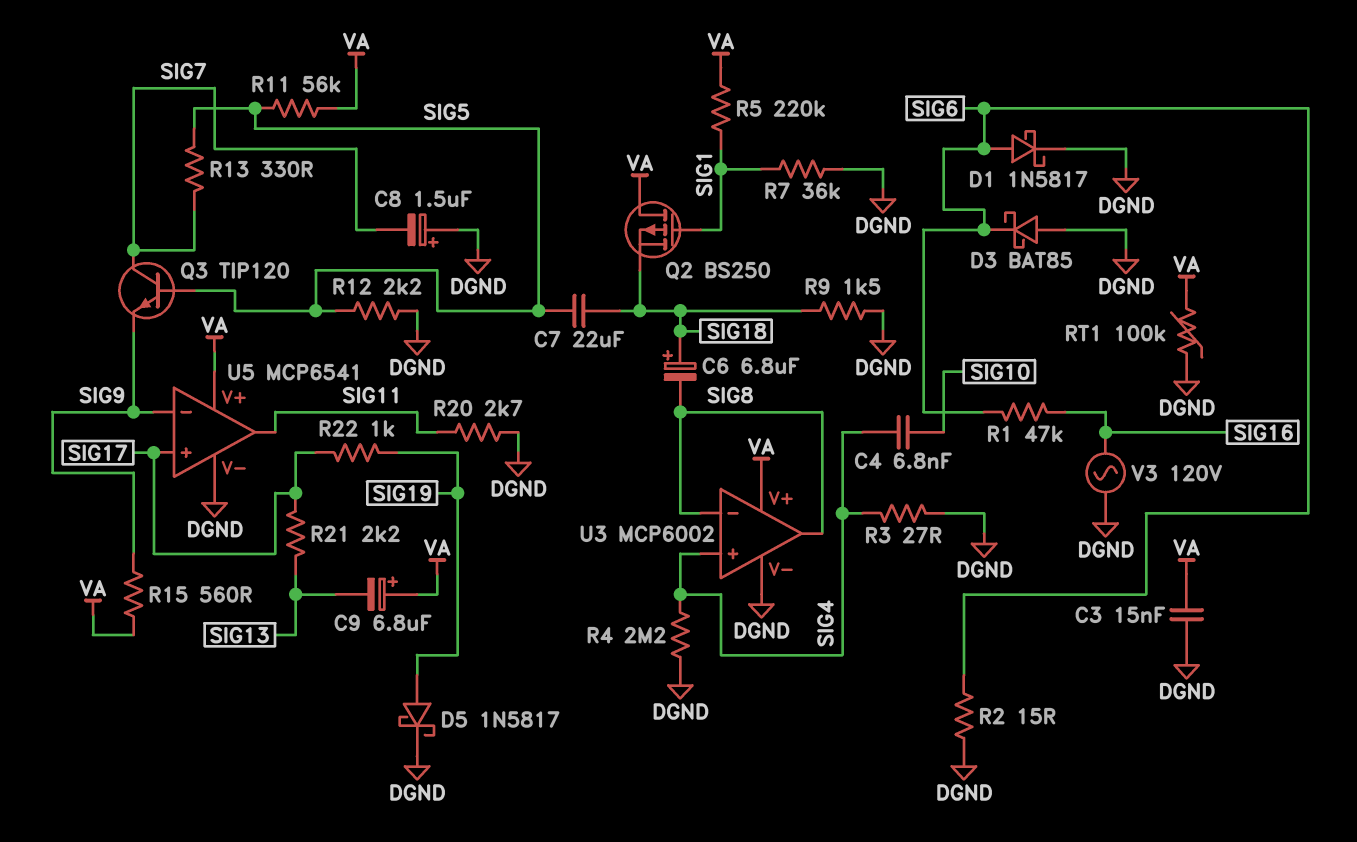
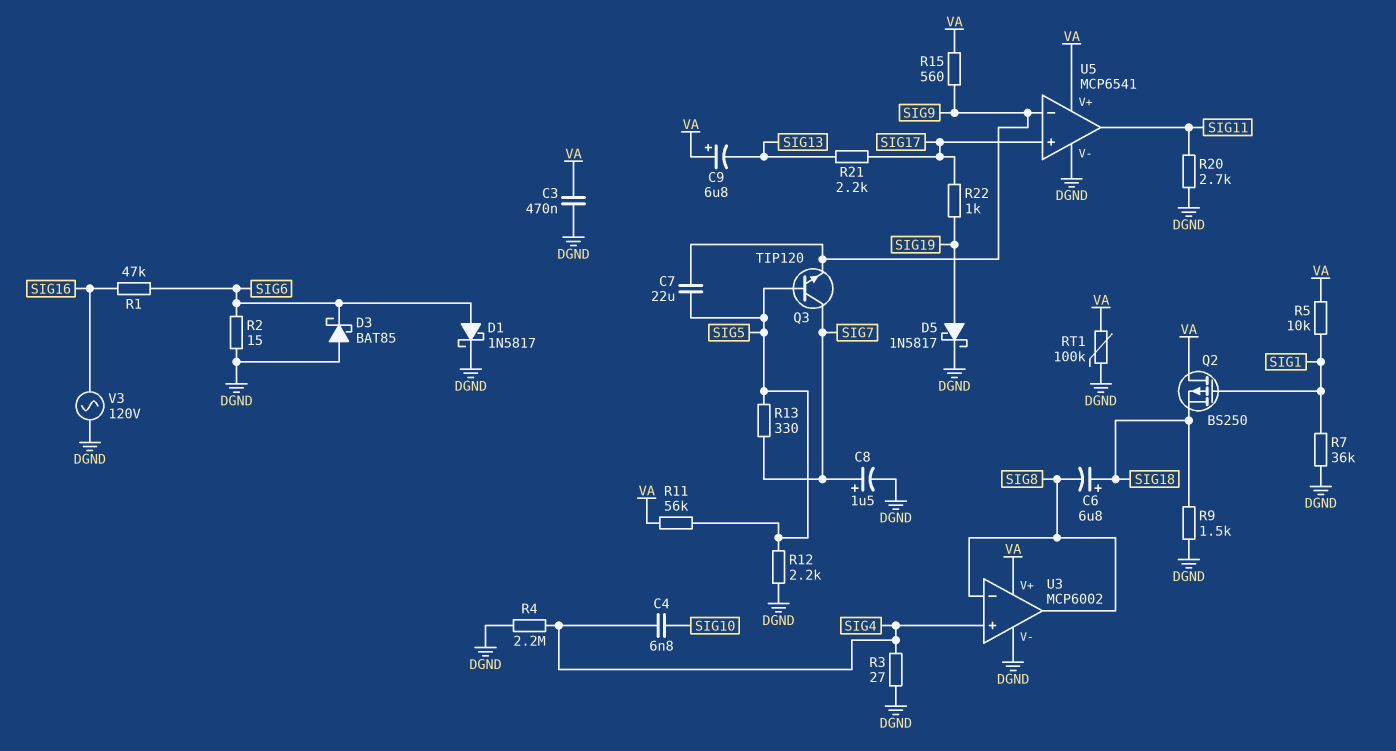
C3: 15nF (DGND, VA) -> 470nF (DGND, VA)
C7: 22uF (SIG5, SIG18) -> 22uF (SIG5, SIG9)
C8: 1.5uF (plus DGND, minus SIG7) -> 1.5uF (plus SIG7, minus DGND)
R5: 220k (SIG1, VA) -> 10k (SIG1, VA)

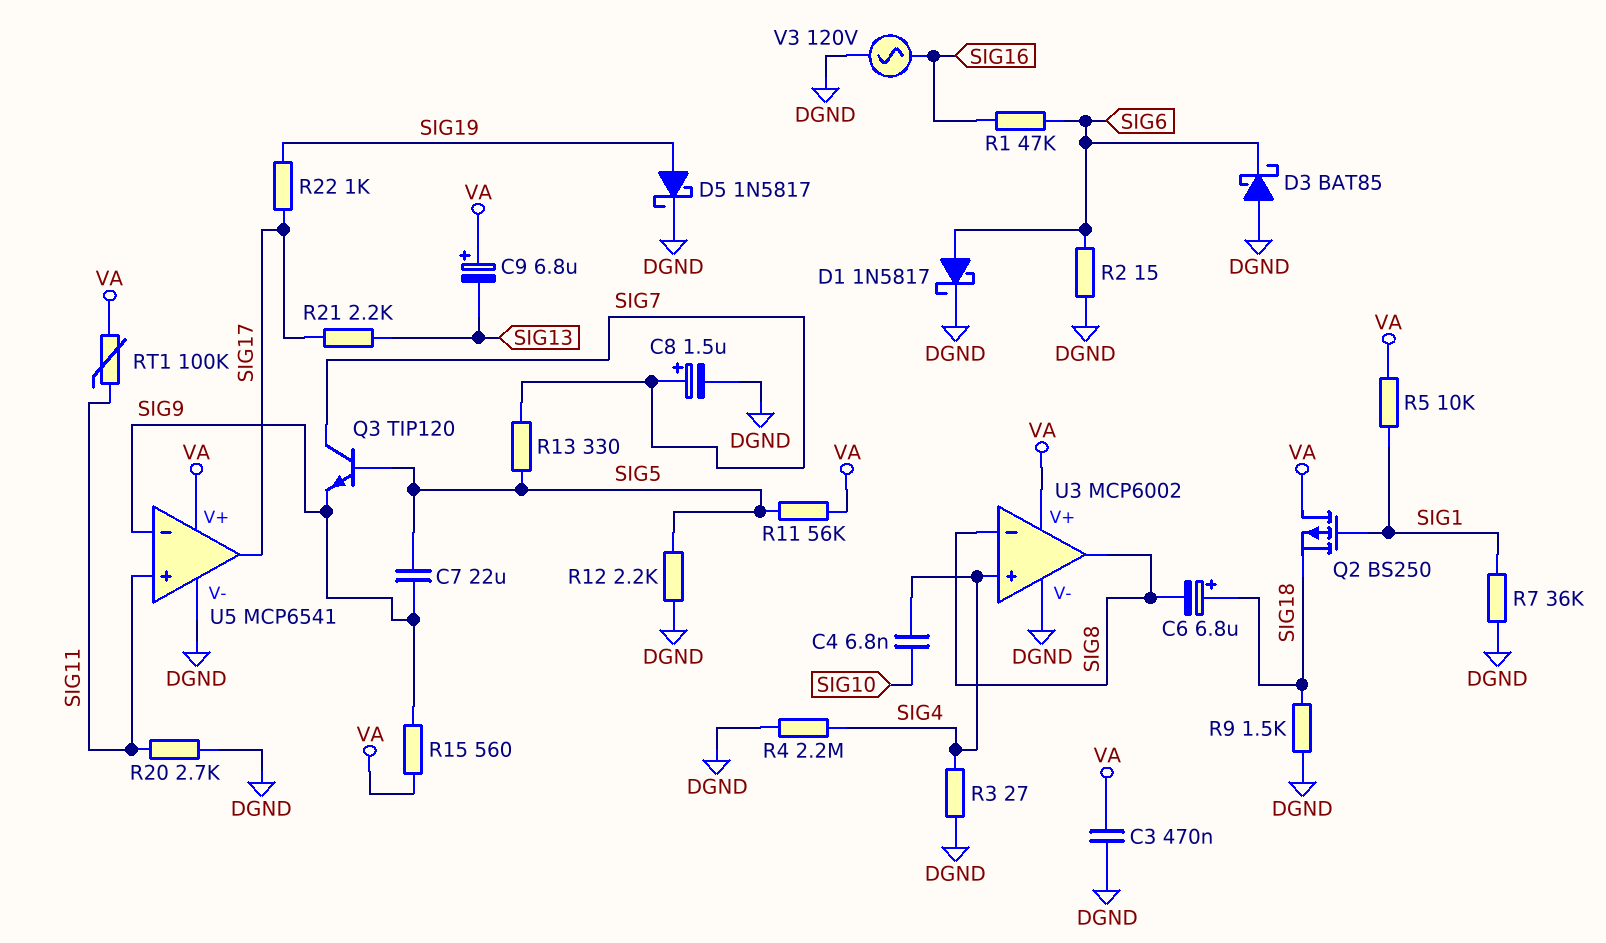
RT1: 100k (DGND, VA) -> 100k (SIG11, VA)
U5 pin in+: SIG17 -> SIG11
U5 pin out: SIG11 -> SIG17

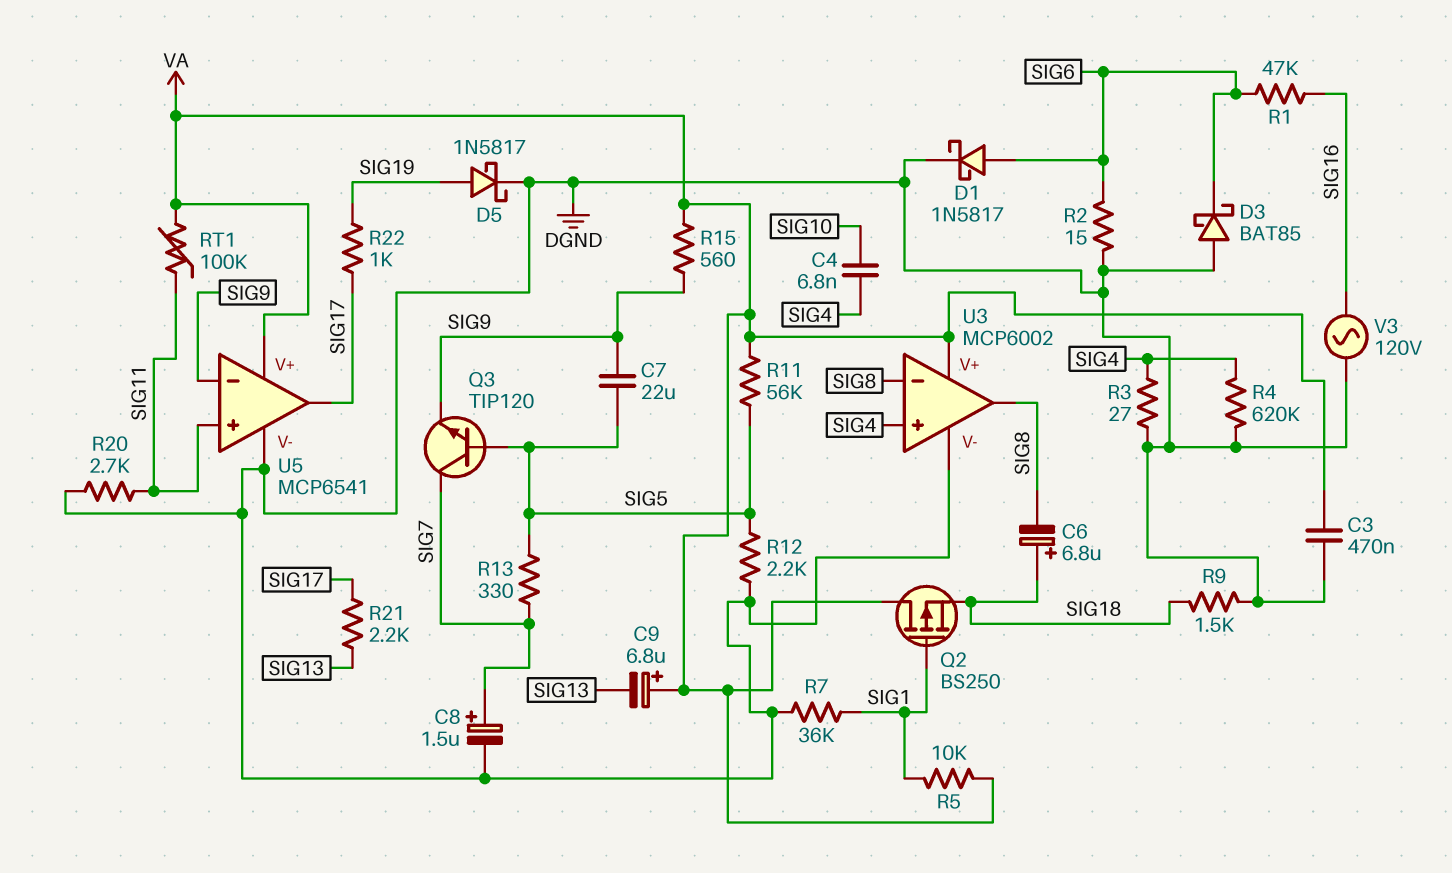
R4: 2.2M (DGND, SIG4) -> 620k (DGND, SIG4)

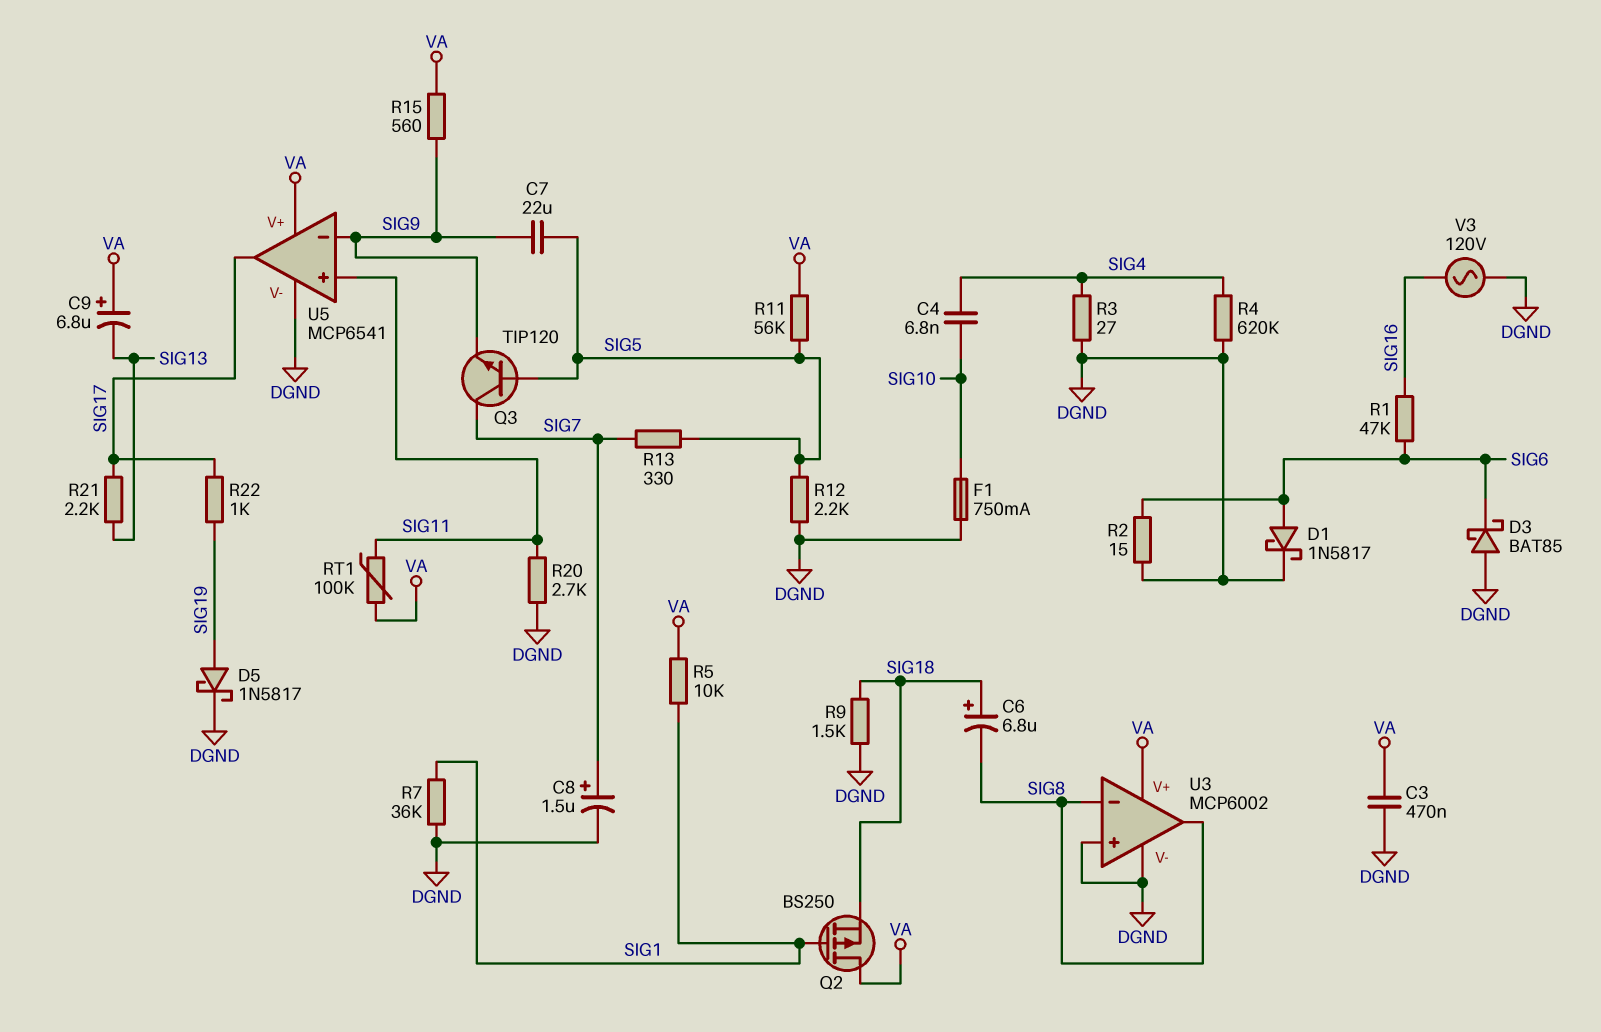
F1: none -> 750mA (DGND, SIG10)
U3 pin in+: SIG4 -> DGND

